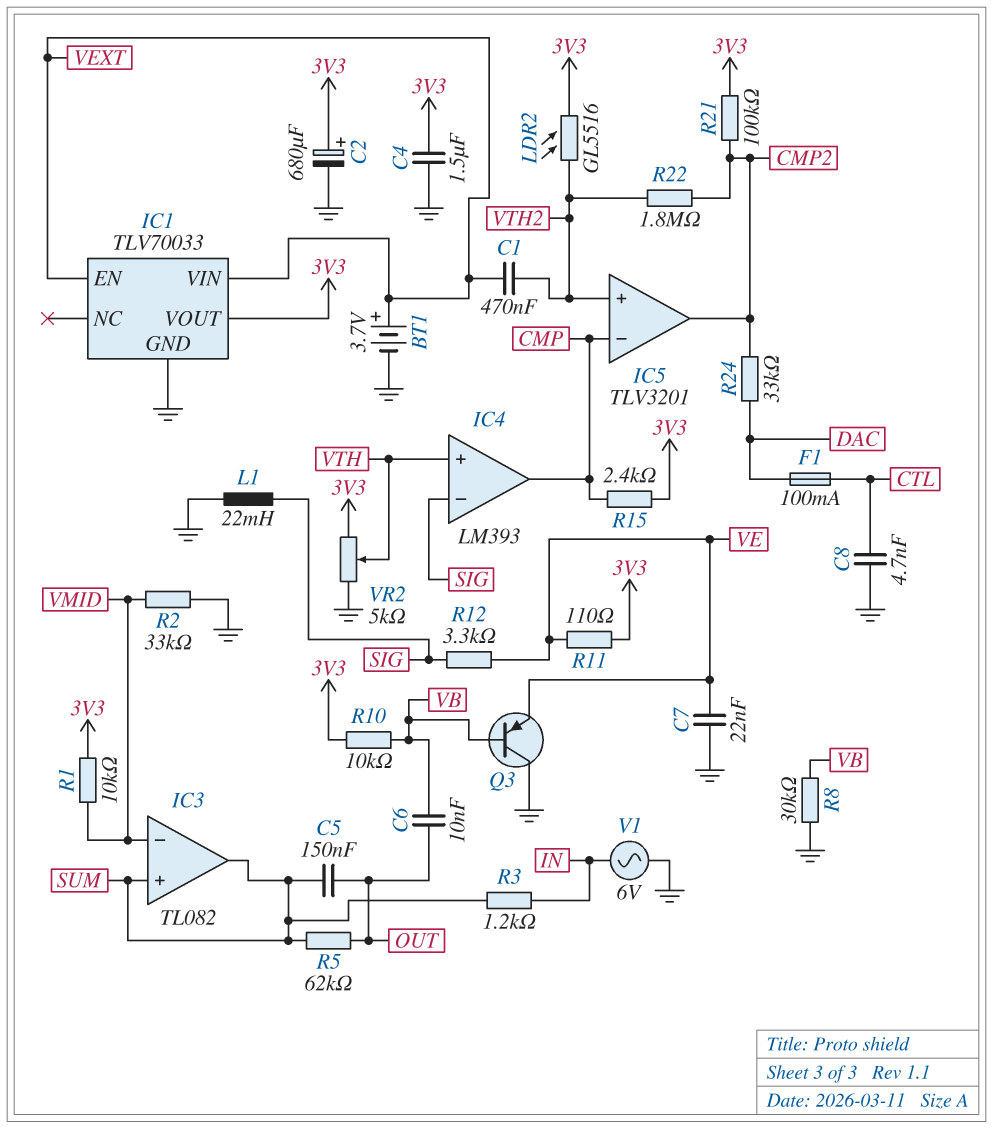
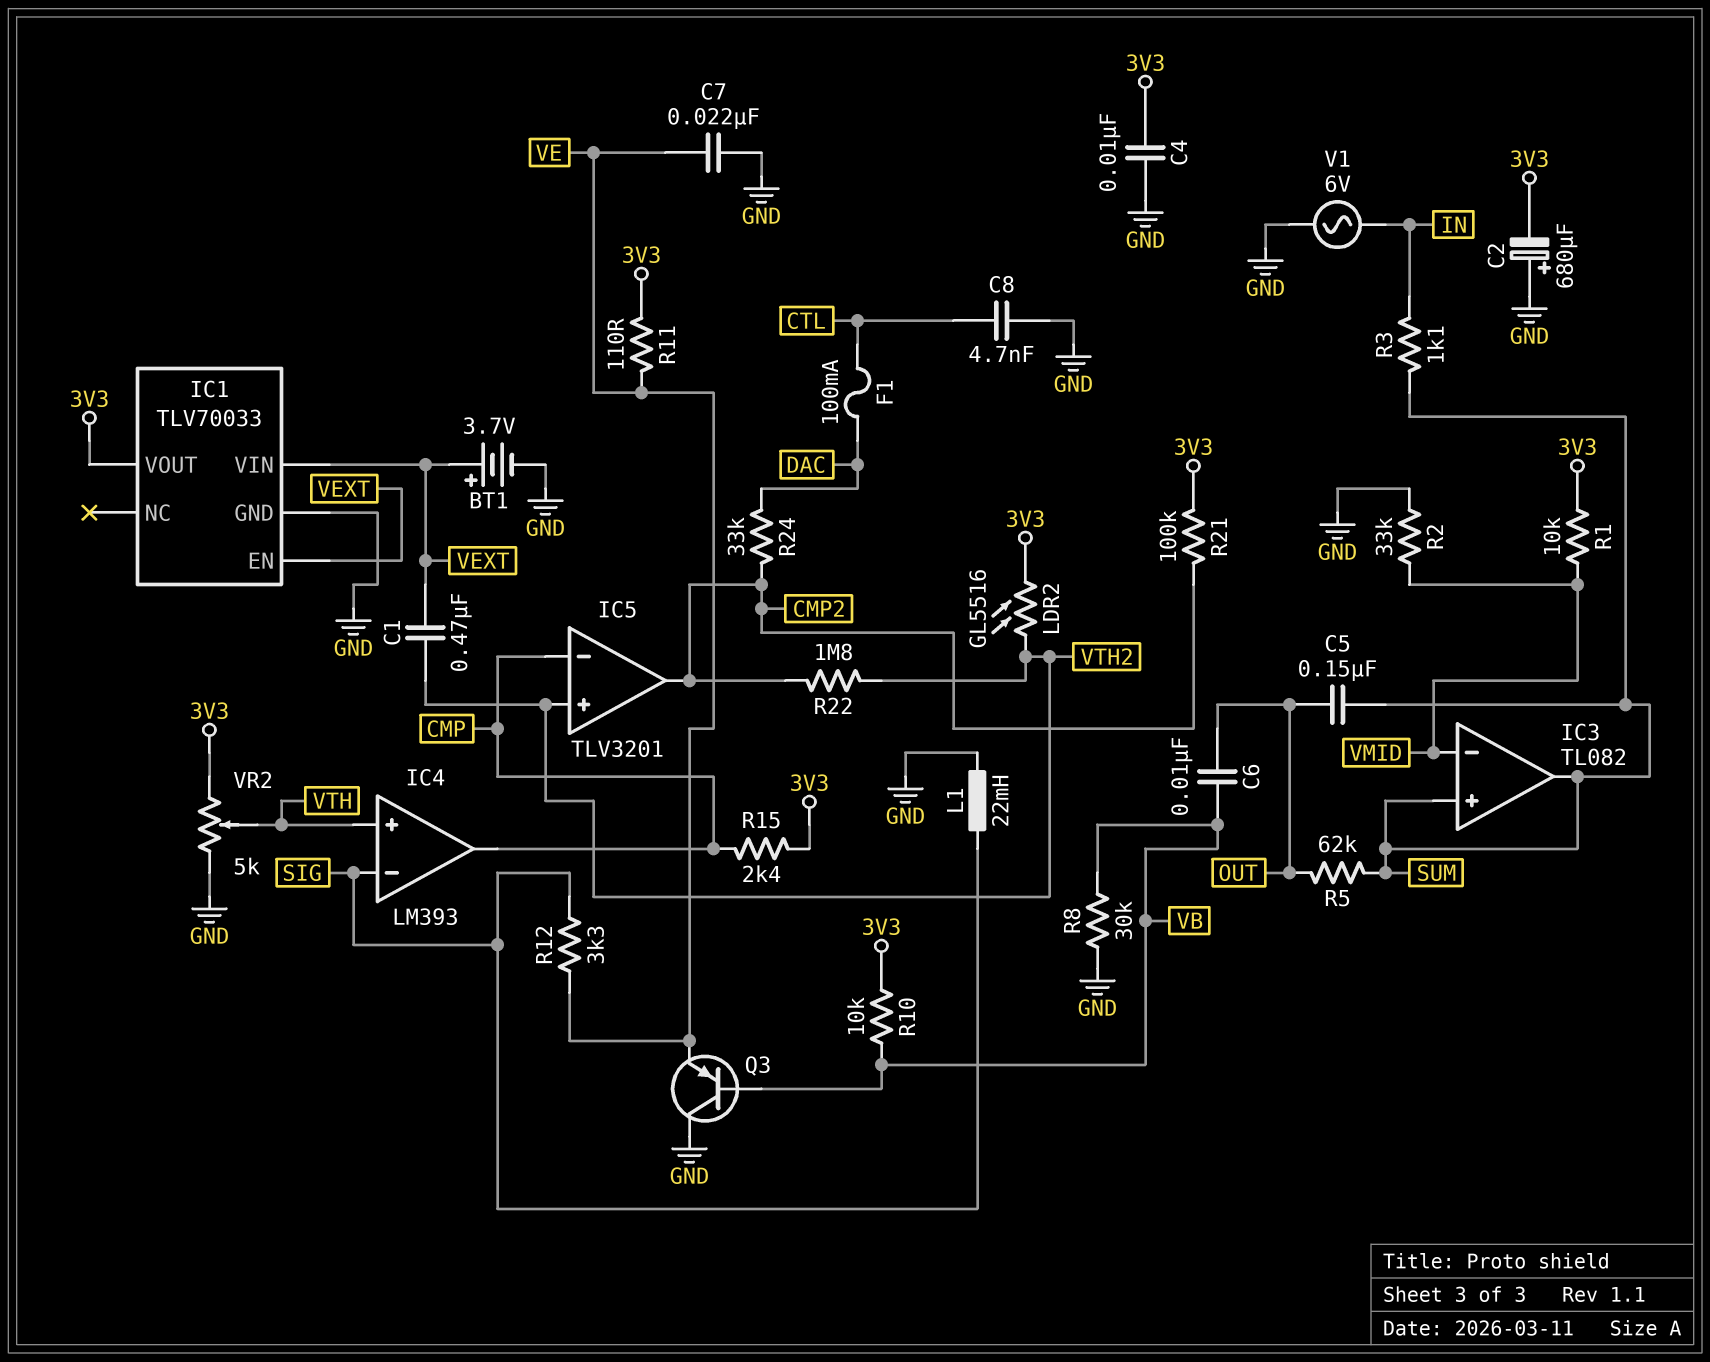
C2: 680uF (plus 3V3, minus GND) -> 680uF (plus GND, minus 3V3)
C4: 1.5uF (3V3, GND) -> 10nF (3V3, GND)
R3: 1.2k (IN, SUM) -> 1.1k (IN, SUM)

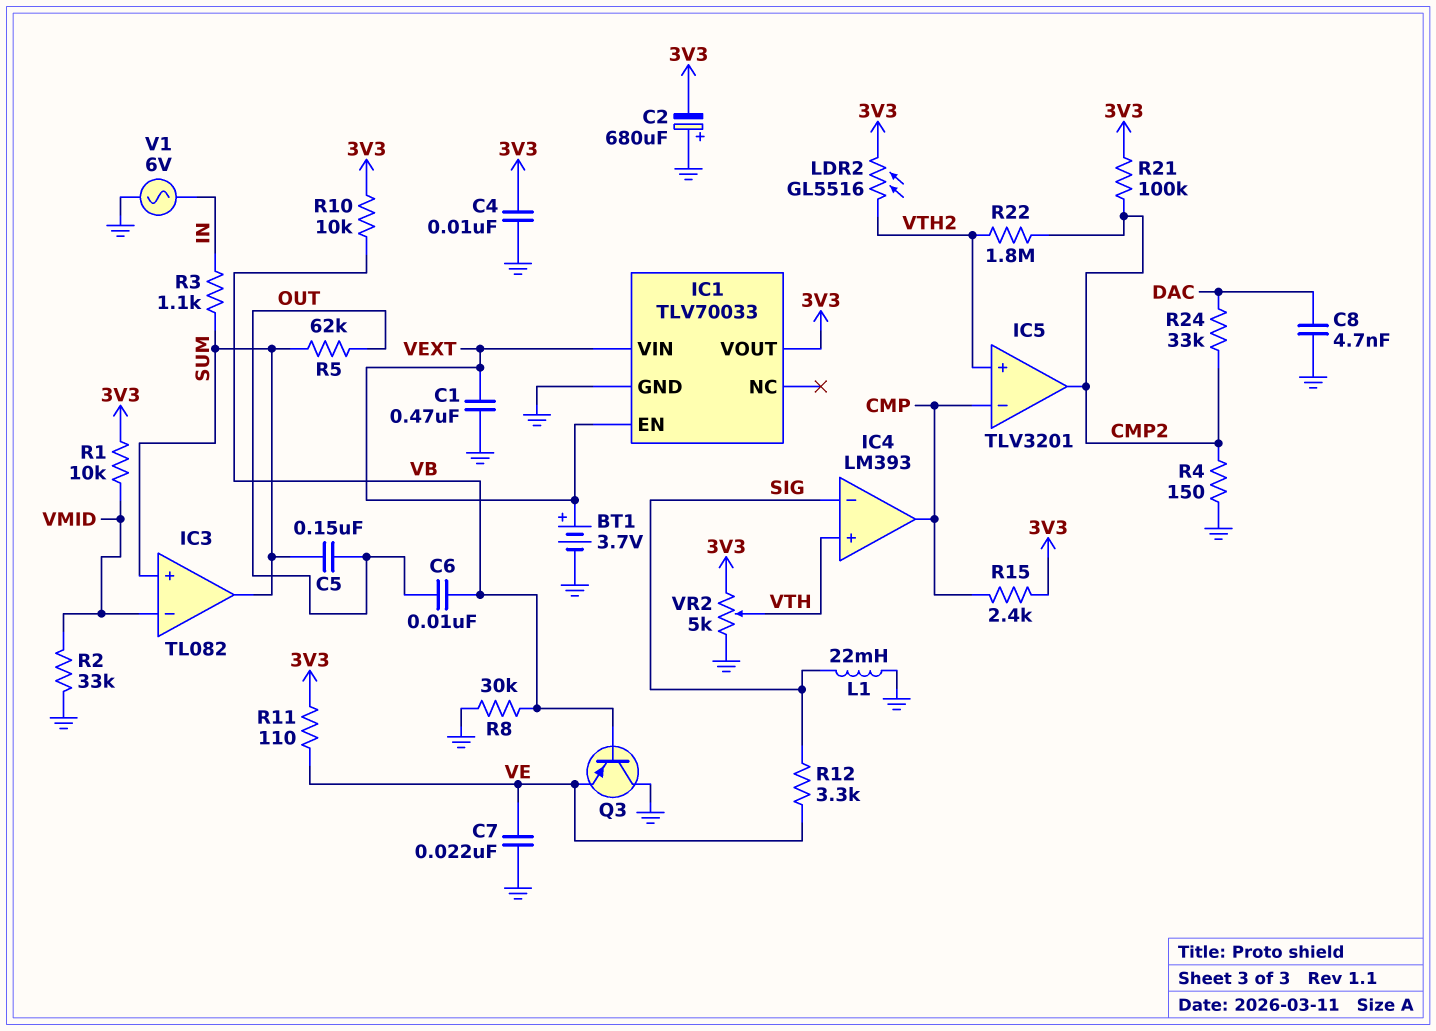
C1: 470nF (VEXT, VTH2) -> 470nF (GND, VEXT)
C8: 4.7nF (CTL, GND) -> 4.7nF (DAC, GND)
F1: 100mA (CTL, DAC) -> none
R4: none -> 150 (CMP2, GND)

